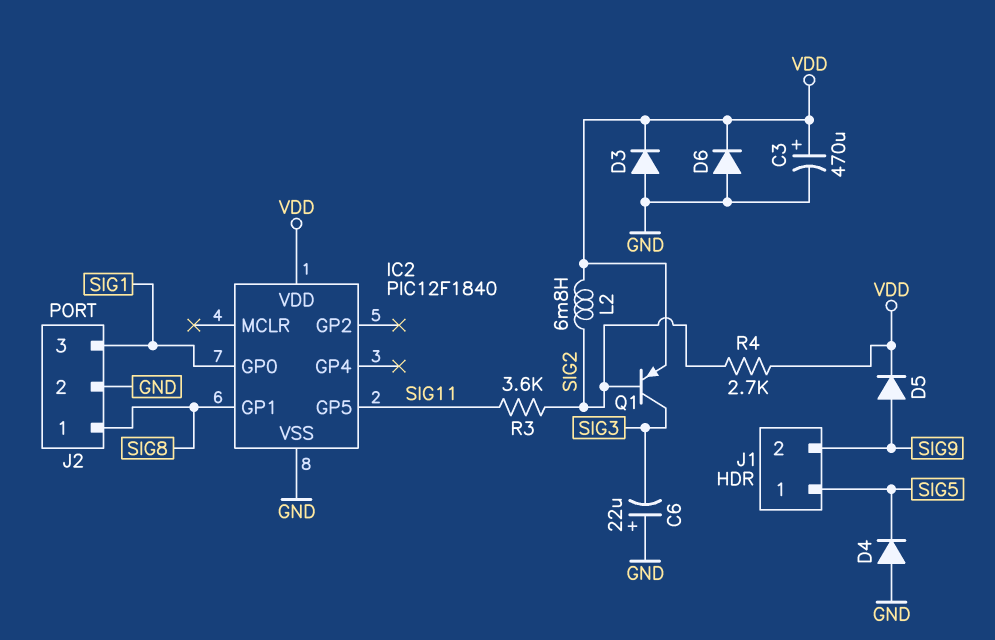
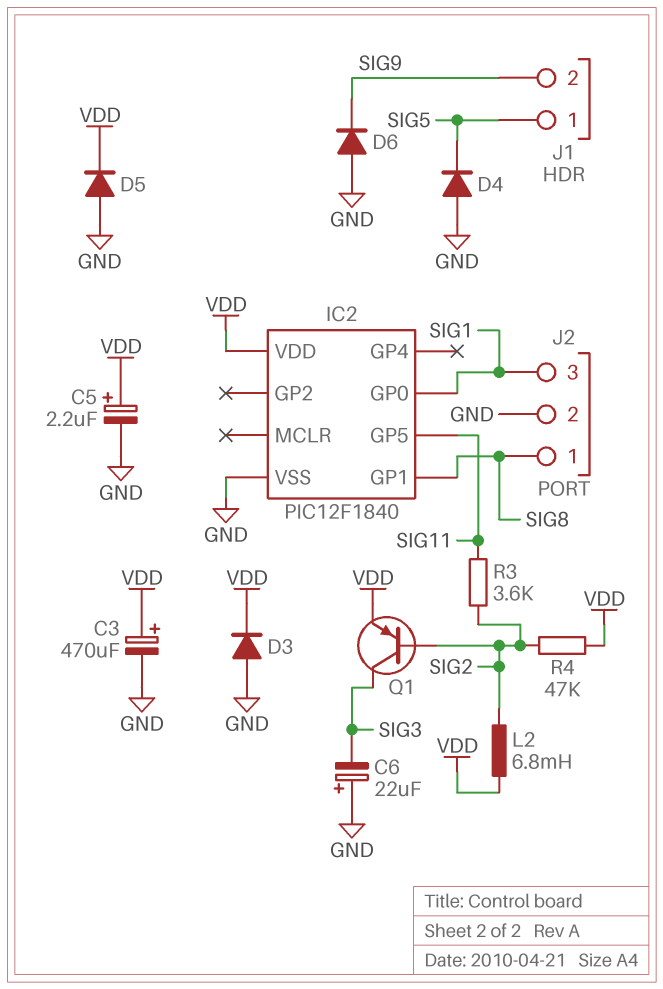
C5: none -> 2.2uF (plus VDD, minus GND)
D5: diode (A SIG9, K VDD) -> diode (A GND, K VDD)
D6: diode (A GND, K VDD) -> diode (A GND, K SIG9)
R4: 2.7k (SIG2, VDD) -> 47k (SIG2, VDD)

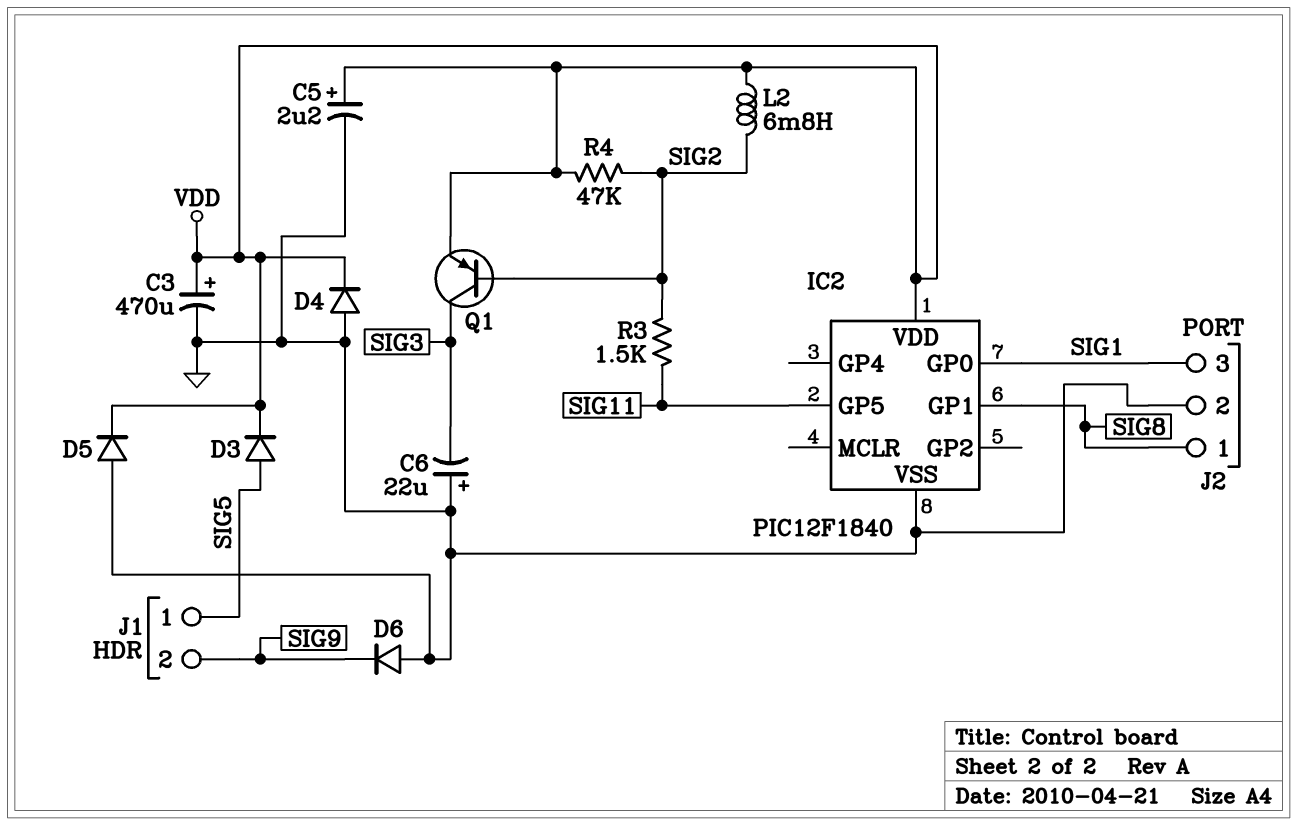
D3: diode (A GND, K VDD) -> diode (A SIG5, K VDD)
D4: diode (A GND, K SIG5) -> diode (A GND, K VDD)
R3: 3.6k (SIG2, SIG11) -> 1.5k (SIG2, SIG11)

